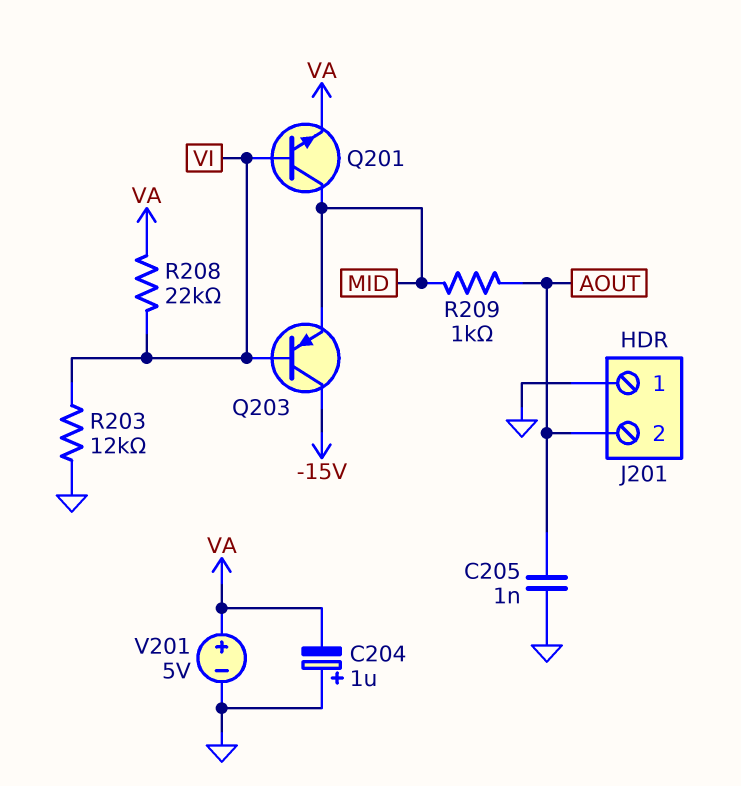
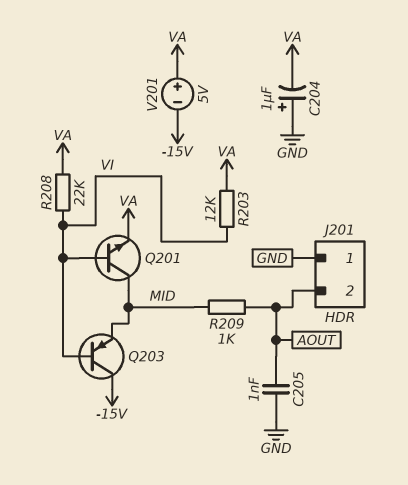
R203: 12k (GND, VI) -> 12k (VA, VI)
V201: 5V (plus VA, minus GND) -> 5V (plus VA, minus -15V)

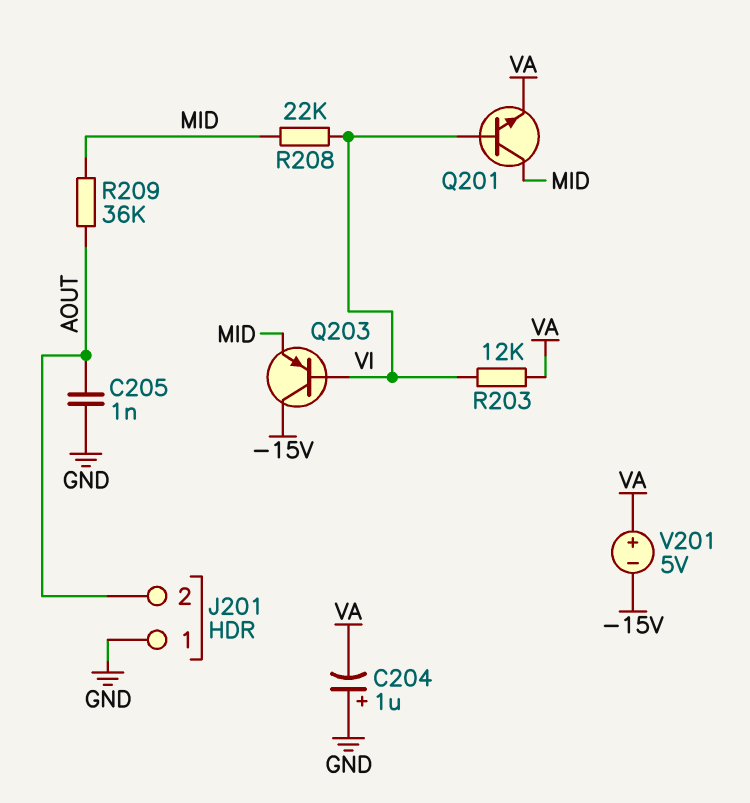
R208: 22k (VA, VI) -> 22k (MID, VI)
R209: 1k (AOUT, MID) -> 36k (AOUT, MID)

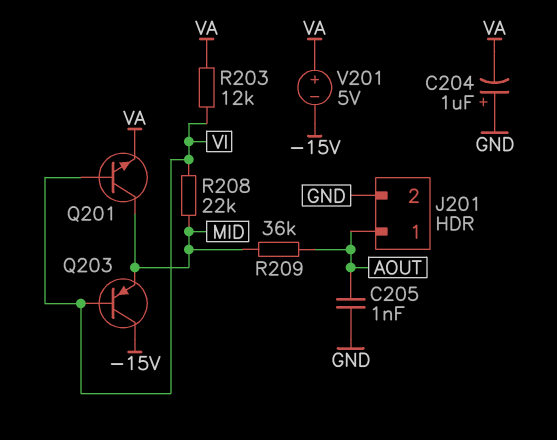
J201 pin 1: GND -> AOUT
J201 pin 2: AOUT -> GND

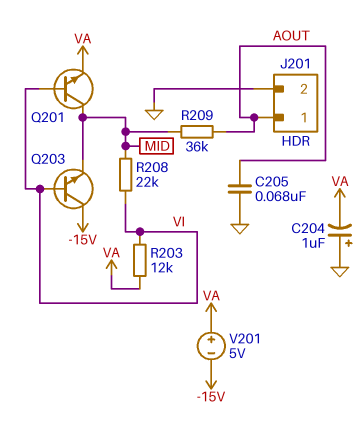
C205: 1nF (AOUT, GND) -> 68nF (AOUT, GND)
Q203: PNP (B VI, C -15V, E MID) -> NPN (B VI, C -15V, E MID)

